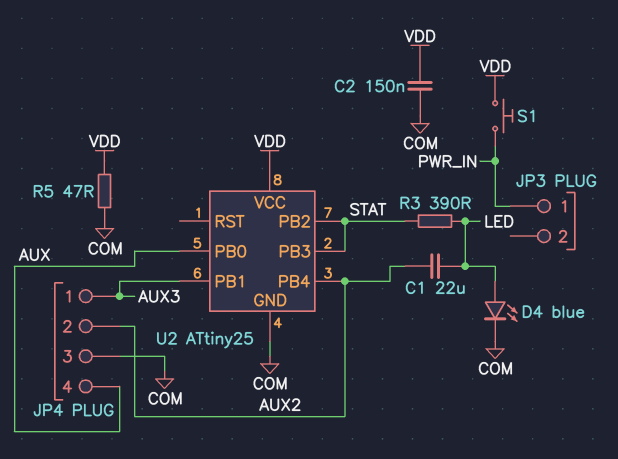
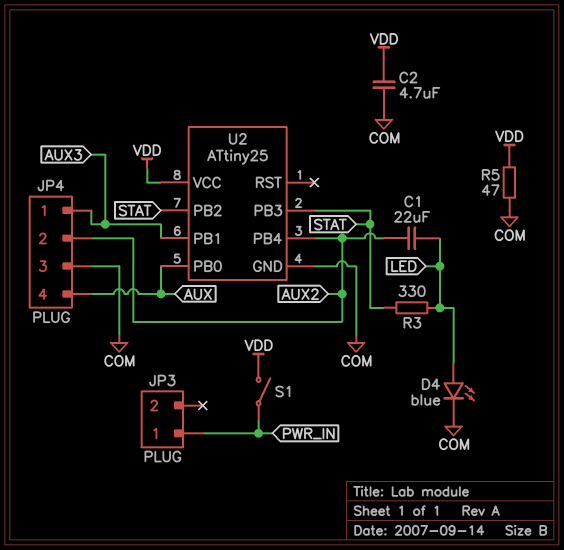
C2: 150nF (COM, VDD) -> 4.7uF (COM, VDD)
R3: 390 (LED, STAT) -> 330 (LED, STAT)
S1: button (PWR_IN, VDD) -> switch (PWR_IN, VDD)

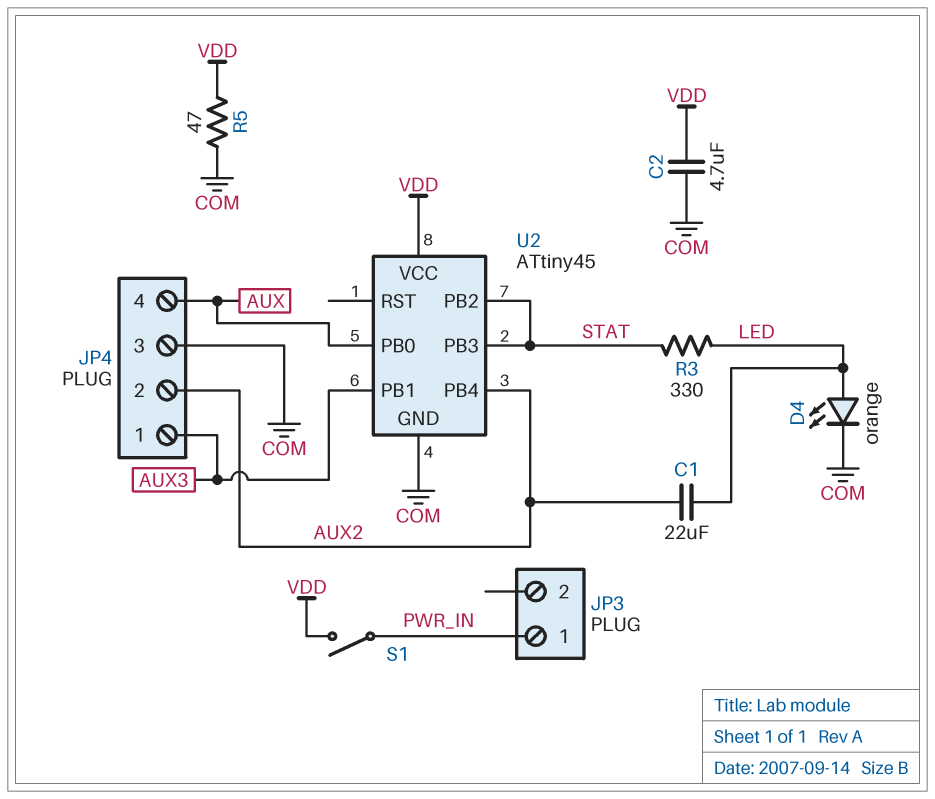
D4: LED blue (A LED, K COM) -> LED orange (A LED, K COM)
U2: ATtiny25 -> ATtiny45

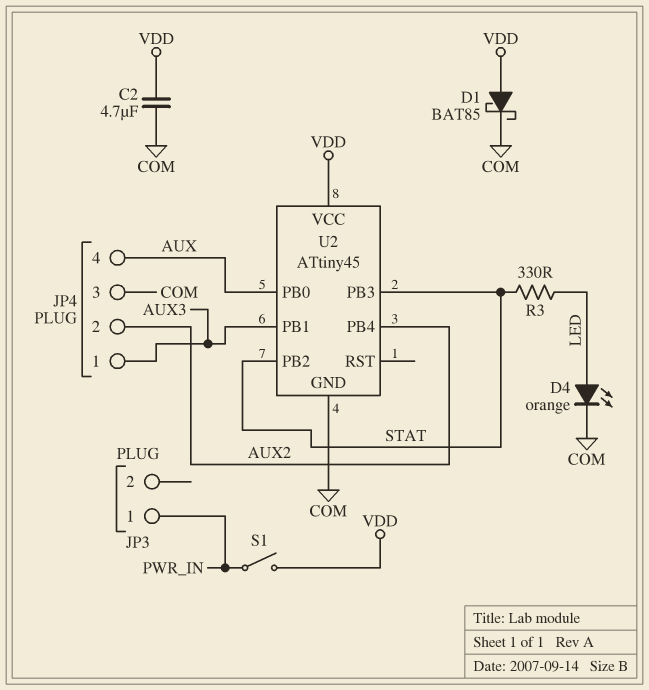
C1: 22uF (AUX2, LED) -> none
D1: none -> schottky BAT85 (A VDD, K COM)
R5: 47 (COM, VDD) -> none

